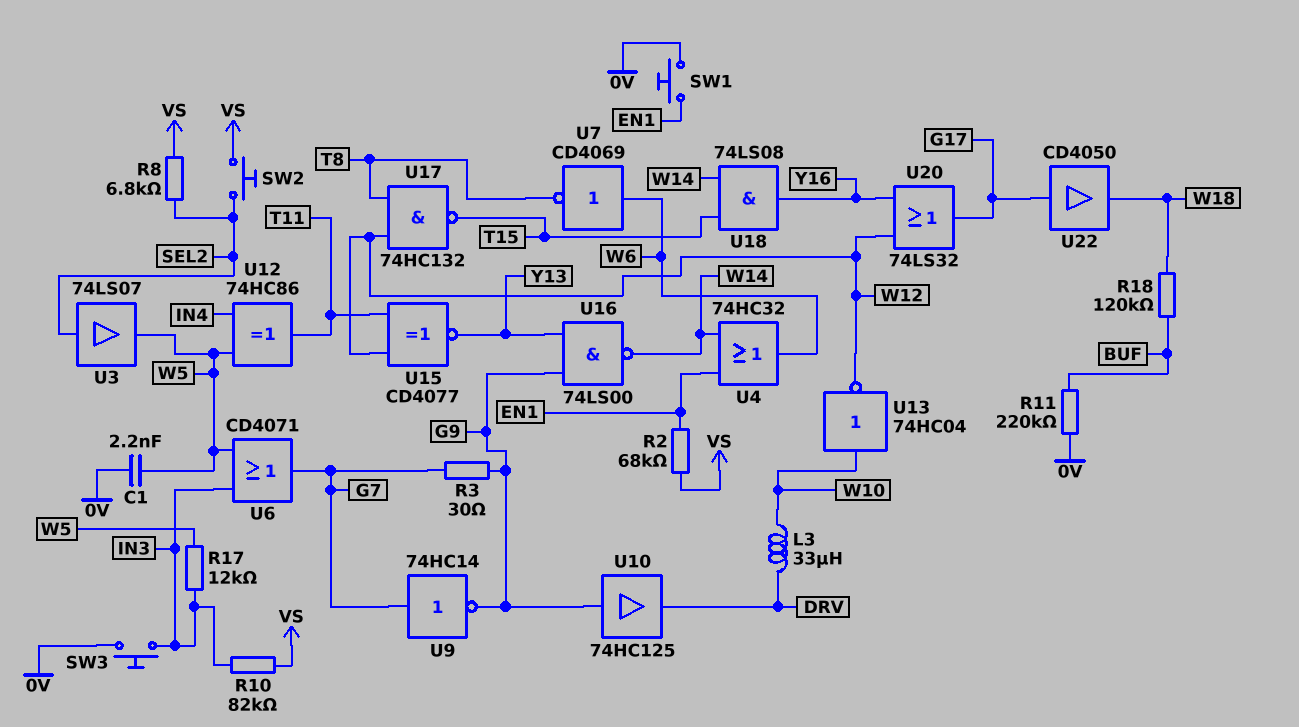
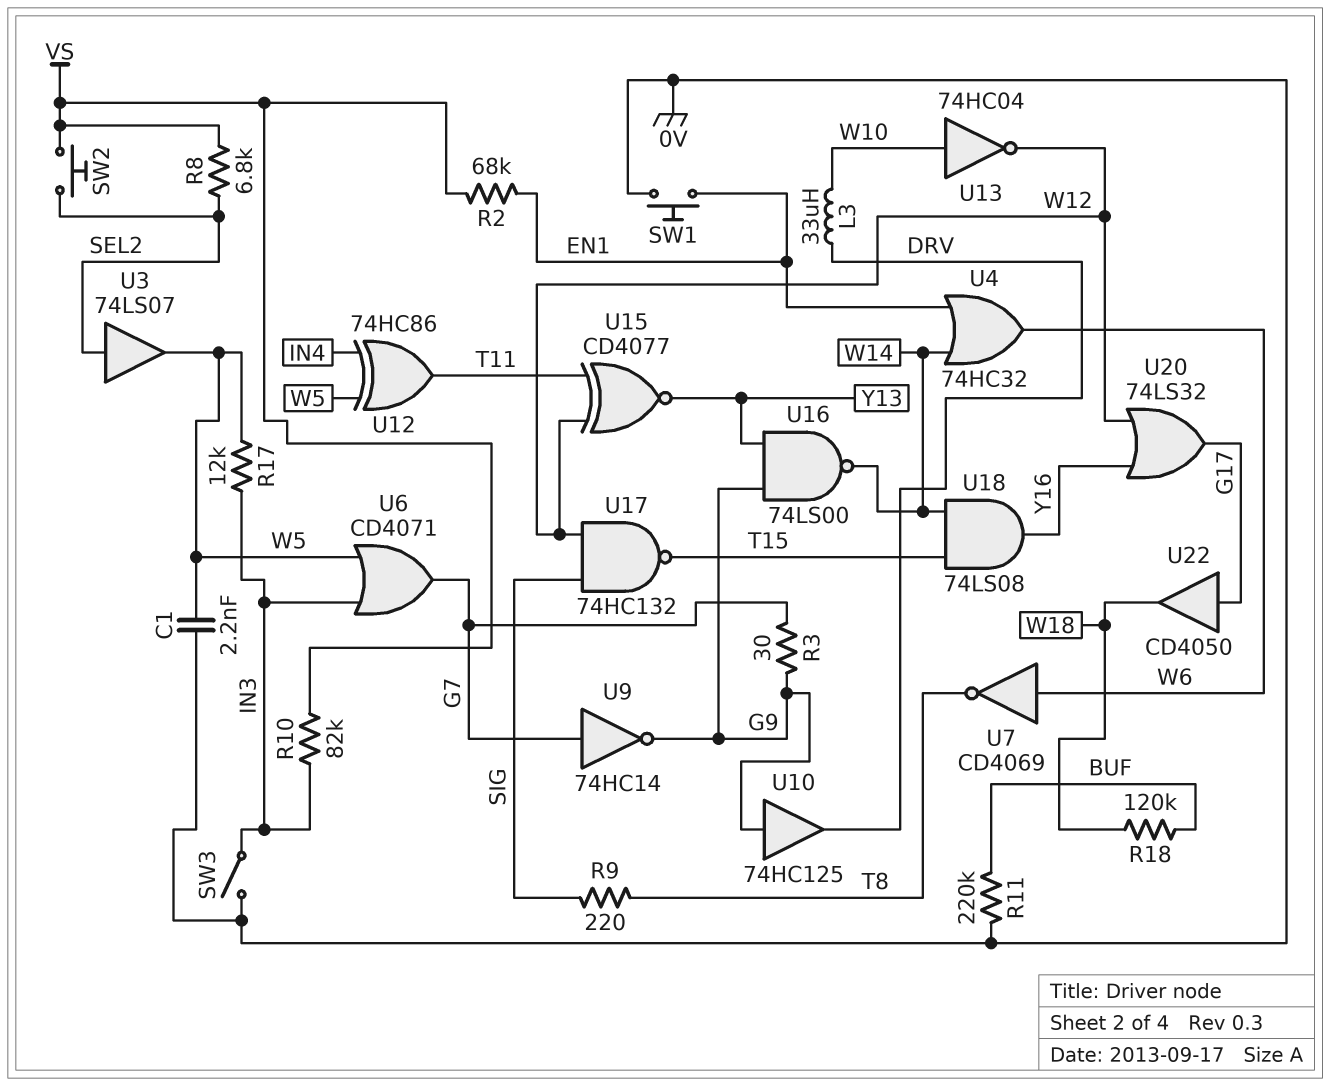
R9: none -> 220 (SIG, T8)
SW3: button (0V, IN3) -> switch (0V, IN3)
U17: NAND 74HC132 (in T8, in W12, out T15) -> NAND 74HC132 (in SIG, in W12, out T15)

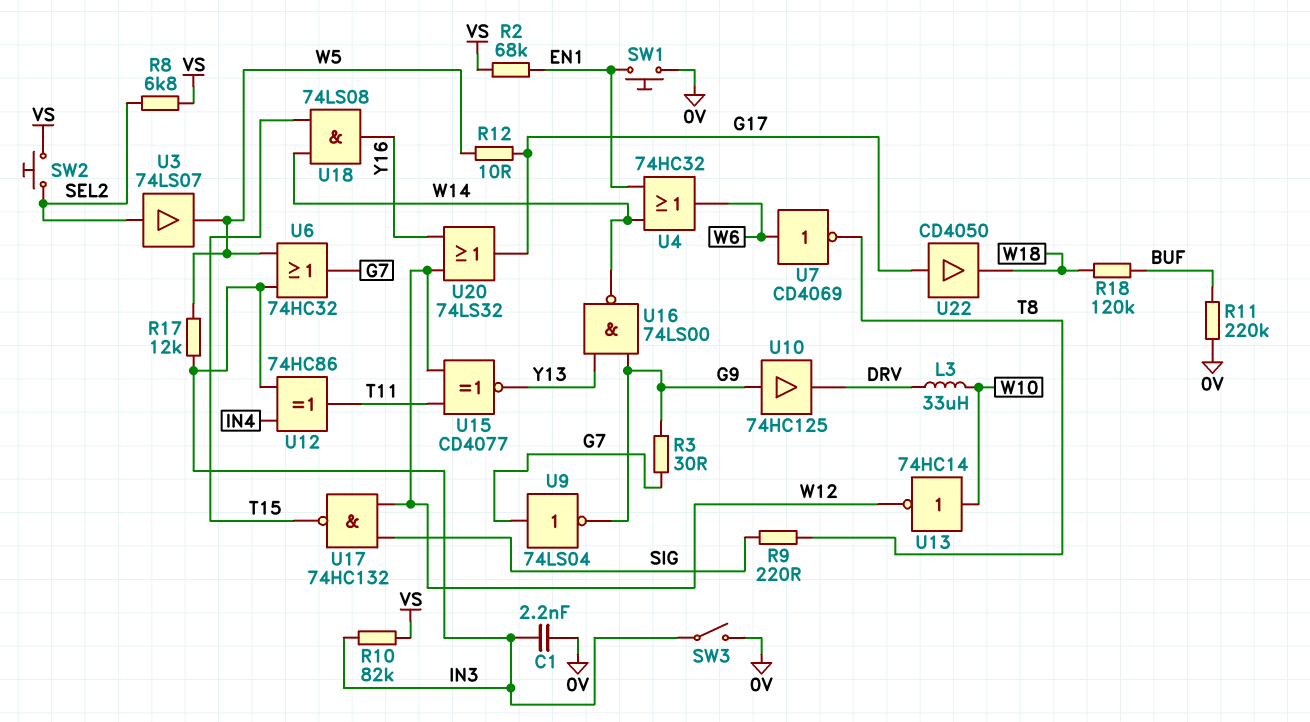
C1: 2.2nF (0V, W5) -> 2.2nF (0V, IN3)
R12: none -> 10 (G17, W5)
U6: OR CD4071 (in IN3, in W5, out G7) -> OR 74HC32 (in IN3, in W5, out G7)
U9: NOT 74HC14 (in G7, out G9) -> NOT 74LS04 (in G7, out G9)
U12: XOR 74HC86 (in IN4, in W5, out T11) -> XOR 74HC86 (in IN3, in IN4, out T11)
U13: NOT 74HC04 (in W10, out W12) -> NOT 74HC14 (in W10, out W12)

